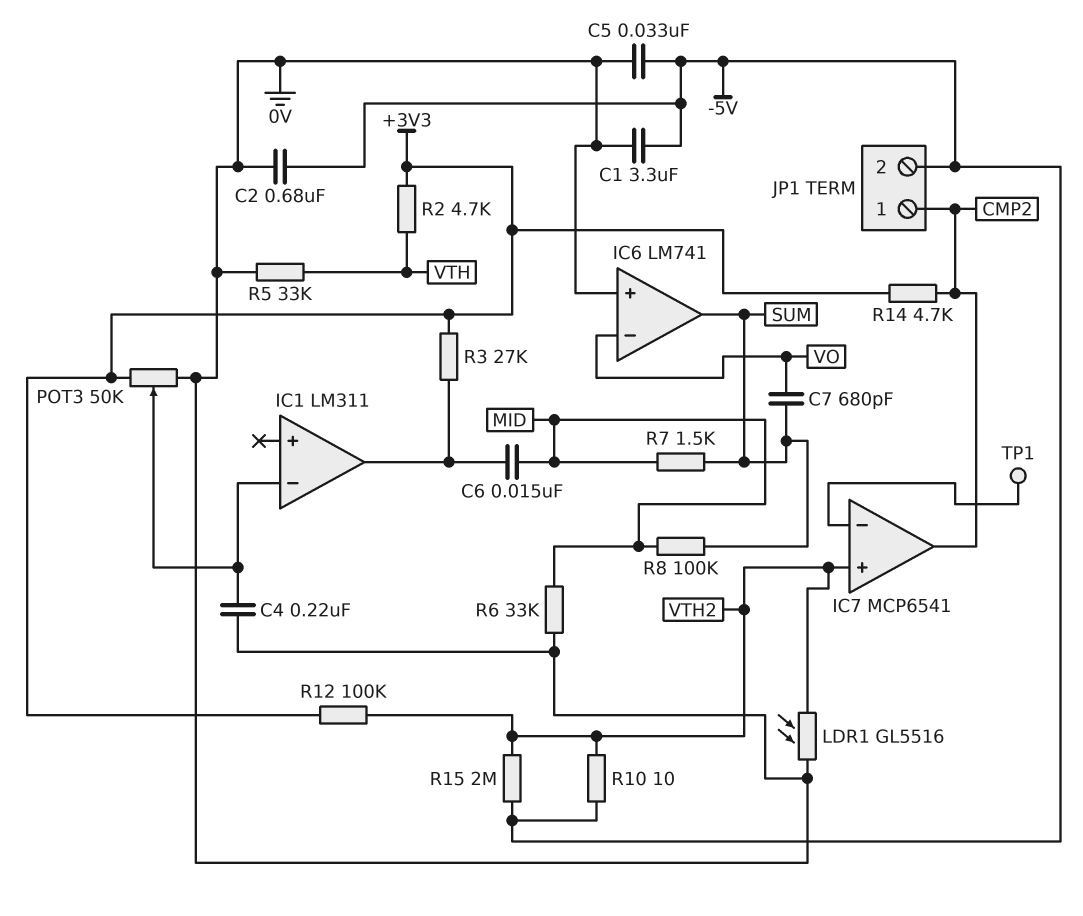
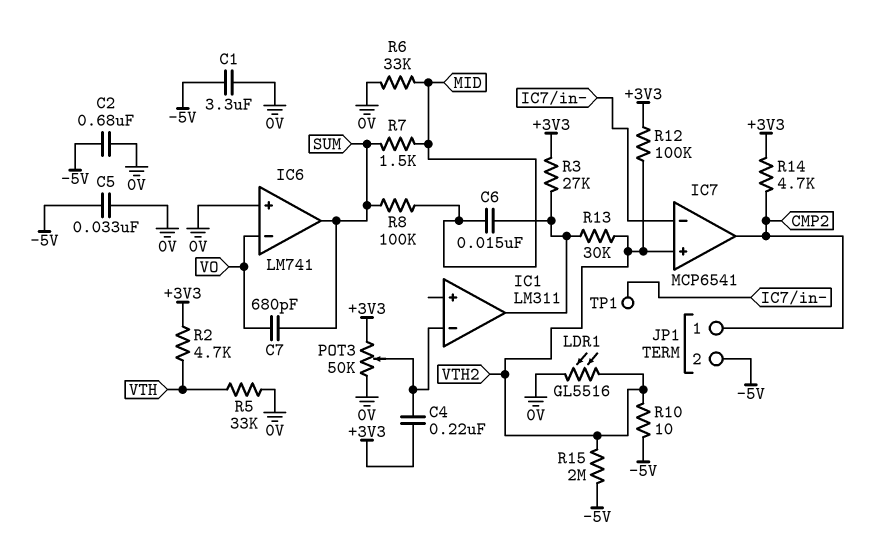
C4: 220nF (0V, IC1/in-) -> 220nF (+3V3, IC1/in-)
R13: none -> 30k (IC1/out, VTH2)

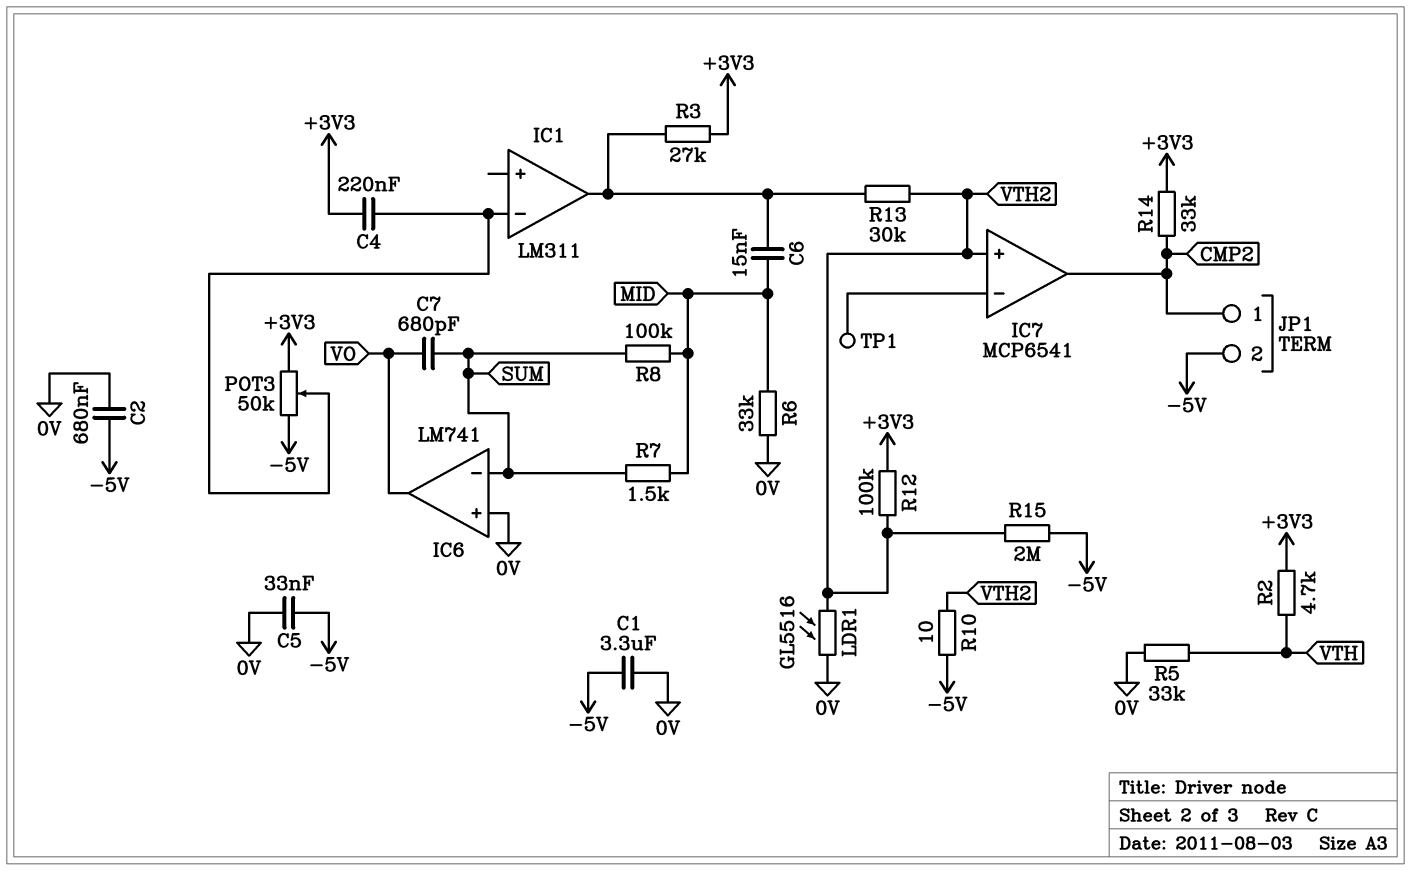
IC6 pin in-: VO -> SUM
IC6 pin out: SUM -> VO
POT3: 50k (+3V3, 0V, wiper IC1/in-) -> 50k (+3V3, -5V, wiper IC1/in-)
R14: 4.7k (+3V3, CMP2) -> 33k (+3V3, CMP2)

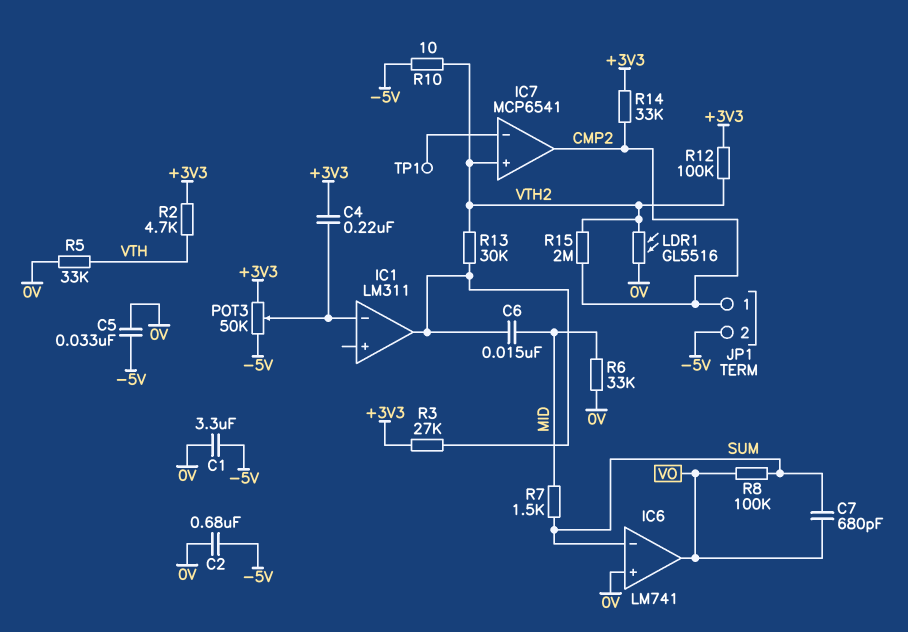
R8: 100k (MID, SUM) -> 100k (SUM, VO)
R15: 2M (-5V, VTH2) -> 2M (CMP2, VTH2)

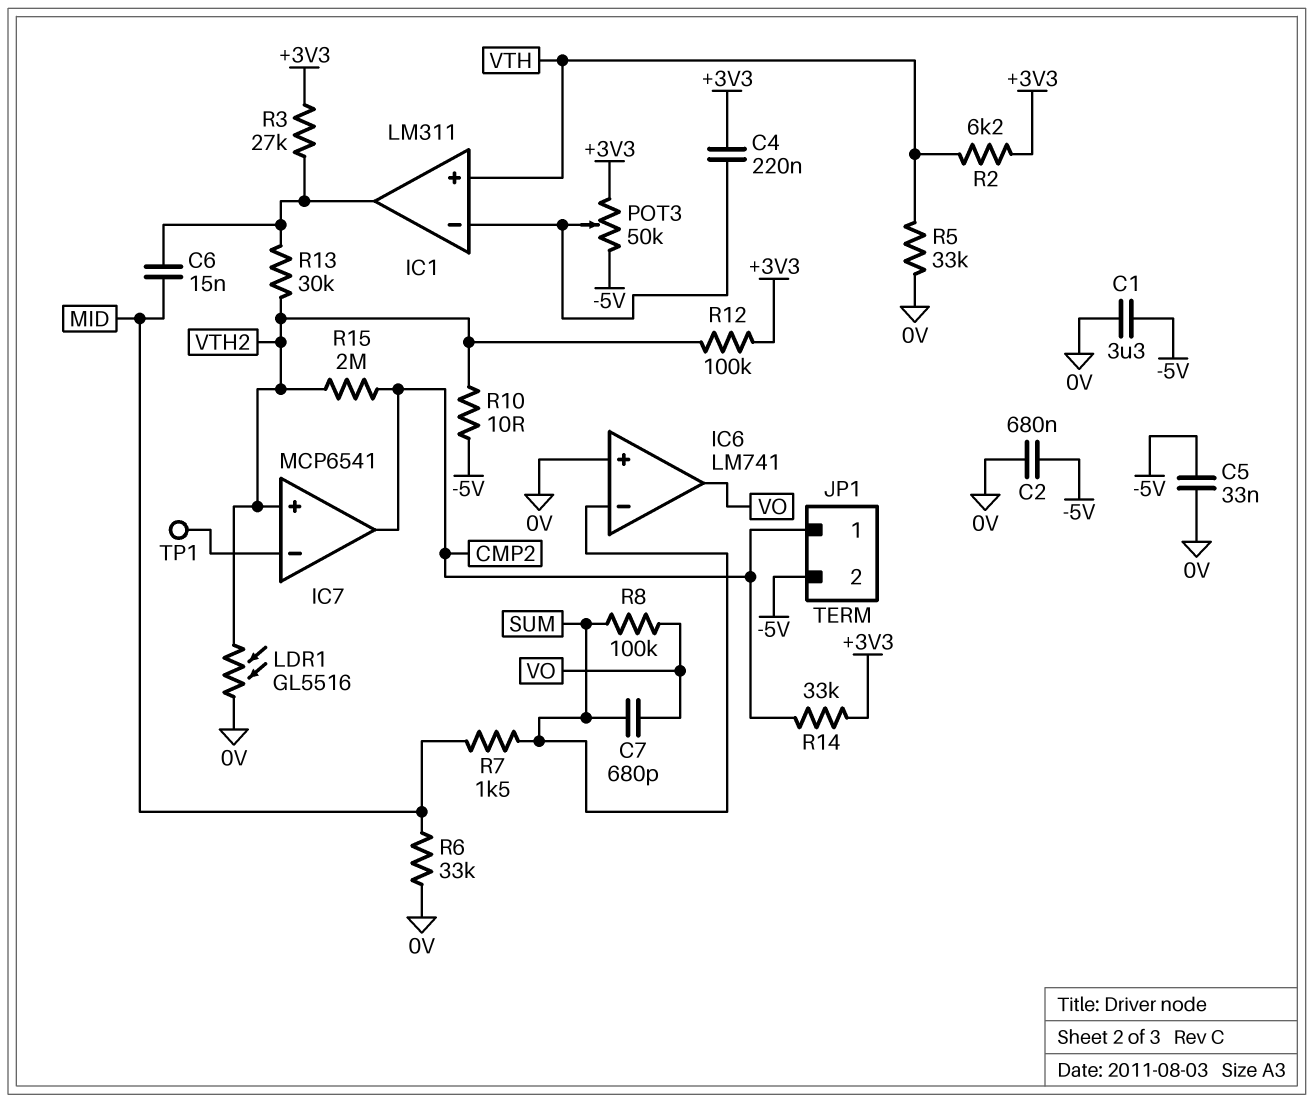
IC1 pin in+: none -> VTH
R2: 4.7k (+3V3, VTH) -> 6.2k (+3V3, VTH)

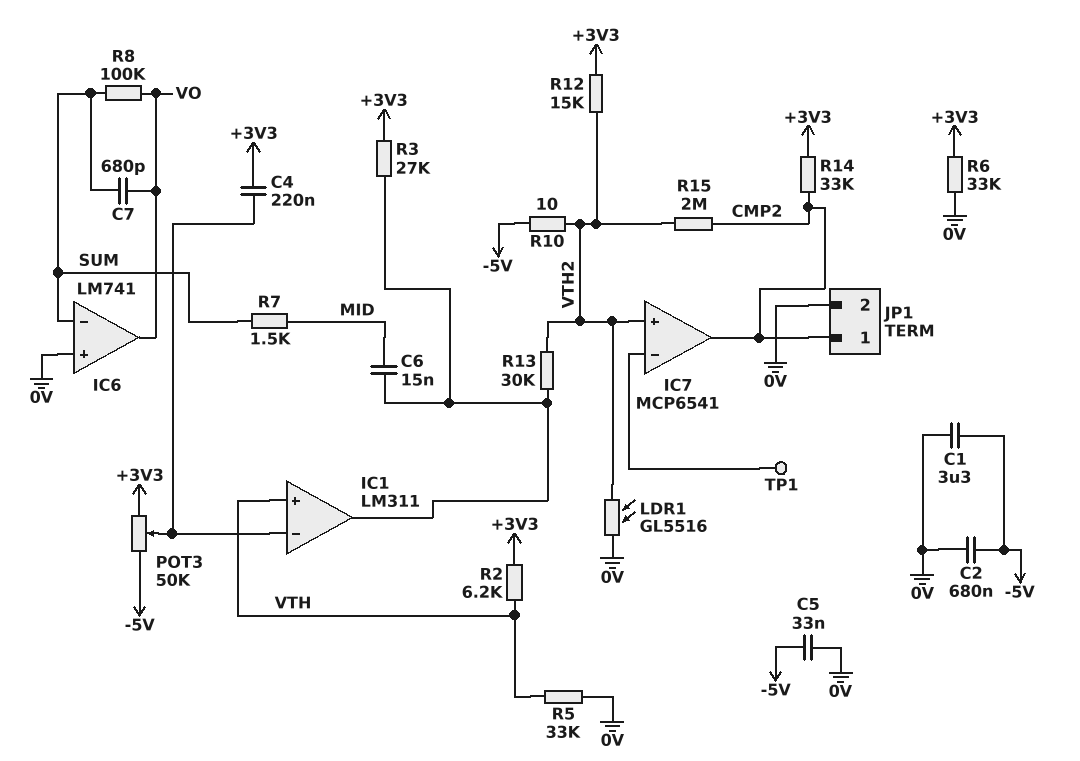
JP1 pin 2: -5V -> 0V
R6: 33k (0V, MID) -> 33k (+3V3, 0V)
R12: 100k (+3V3, VTH2) -> 15k (+3V3, VTH2)

